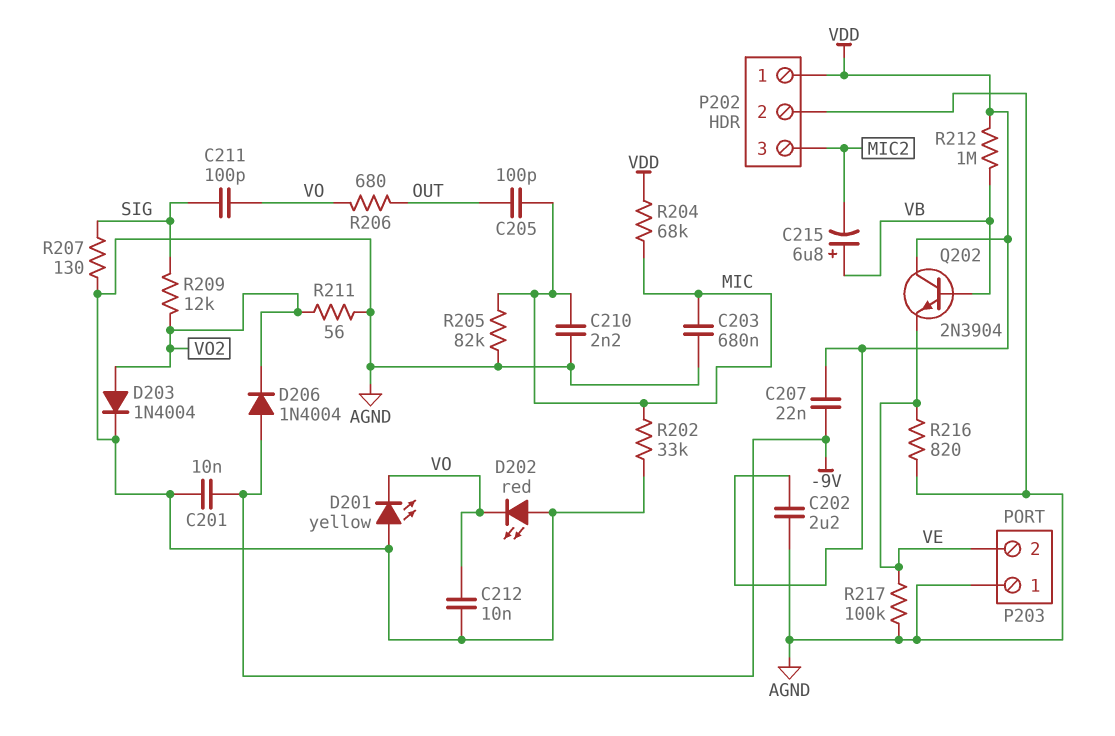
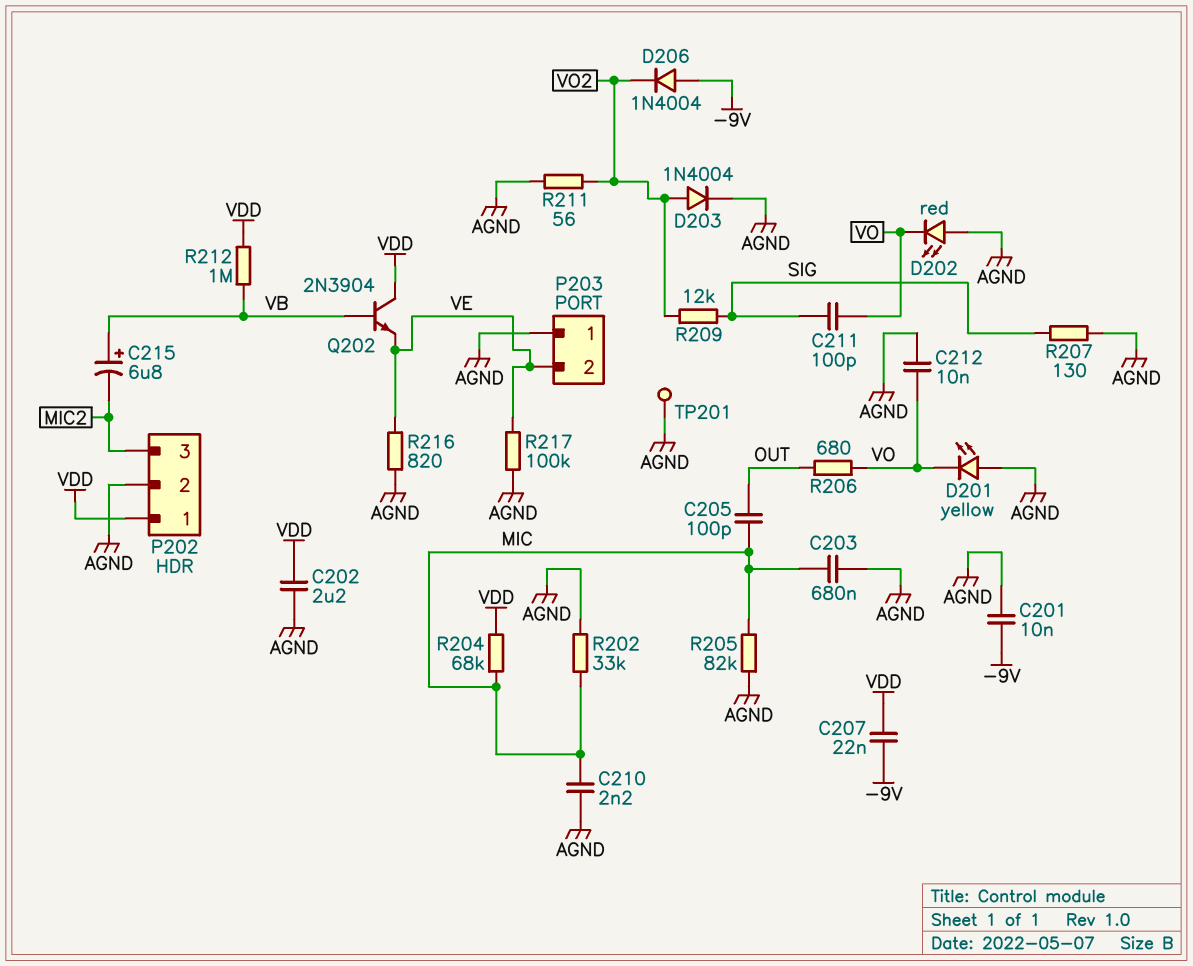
TP201: none -> test point (AGND)

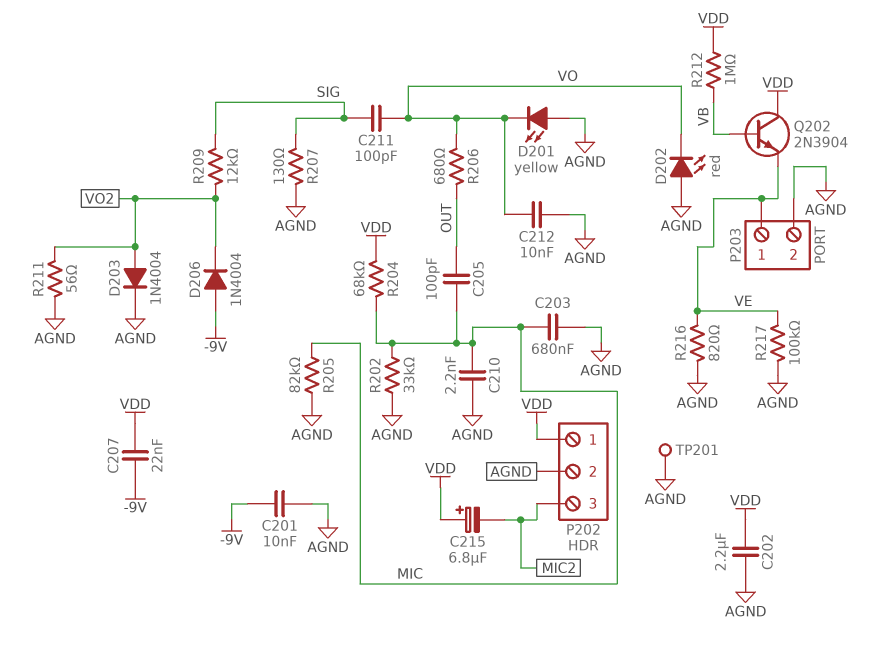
C215: 6.8uF (plus VB, minus MIC2) -> 6.8uF (plus VDD, minus MIC2)
P203 pin 1: AGND -> VE
P203 pin 2: VE -> AGND

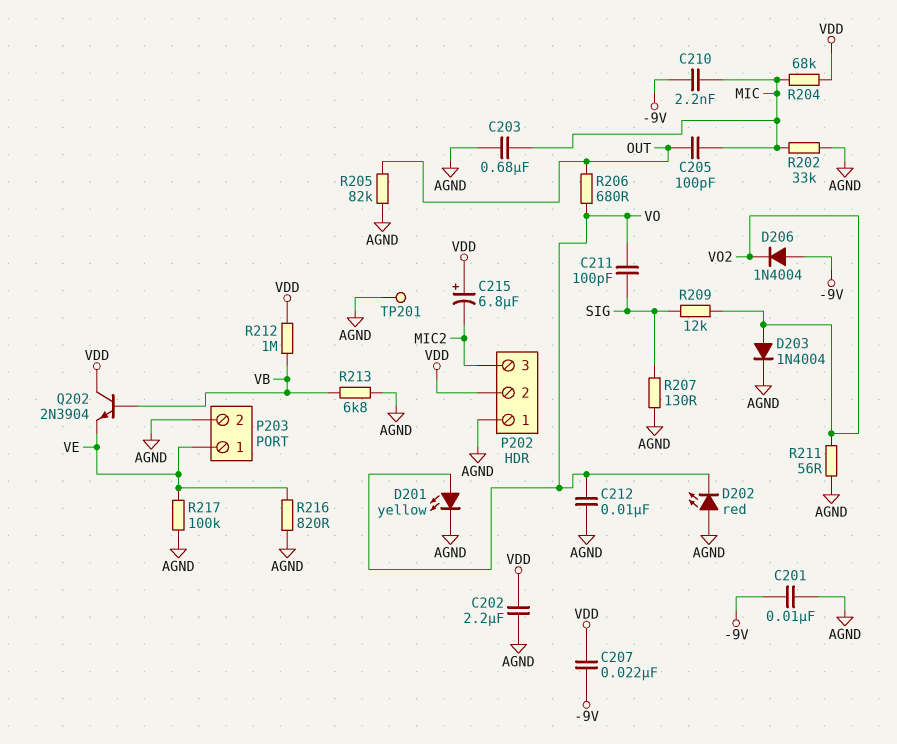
C210: 2.2nF (AGND, MIC) -> 2.2nF (-9V, MIC)
D201: LED yellow (A AGND, K VO) -> LED yellow (A VO, K AGND)
P202 pin 1: VDD -> AGND
P202 pin 2: AGND -> VDD
R205: 82k (AGND, MIC) -> 82k (AGND, OUT)
R213: none -> 6.8k (AGND, VB)

